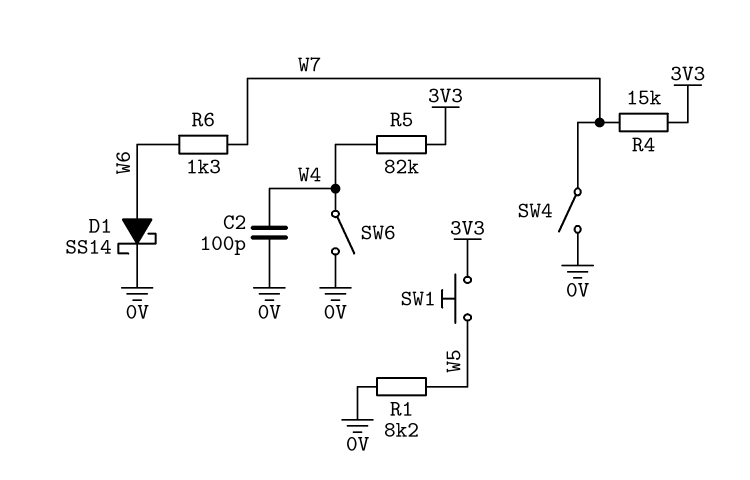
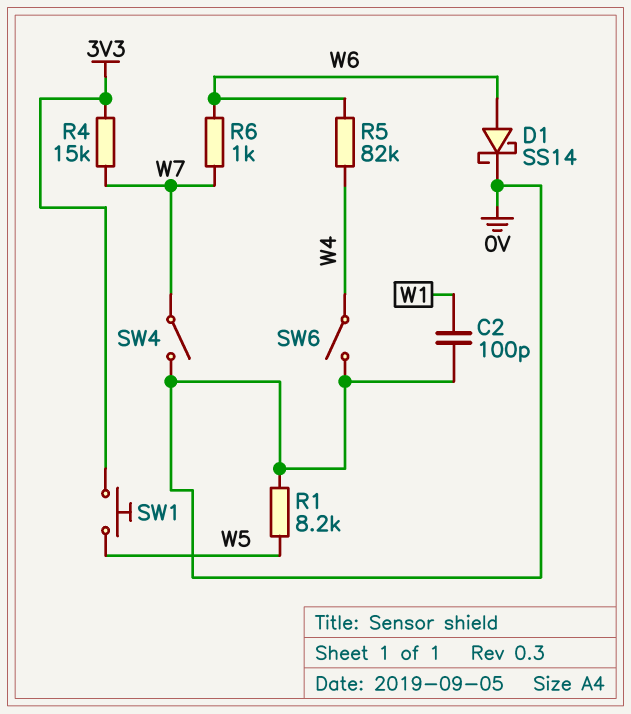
C2: 100pF (0V, W4) -> 100pF (0V, W1)
R5: 82k (3V3, W4) -> 82k (W4, W6)
R6: 1.3k (W6, W7) -> 1k (W6, W7)

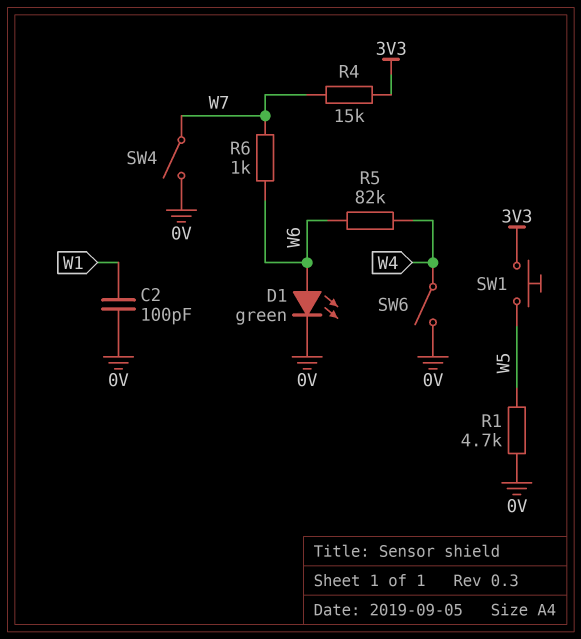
D1: schottky SS14 (A W6, K 0V) -> LED green (A W6, K 0V)
R1: 8.2k (0V, W5) -> 4.7k (0V, W5)

